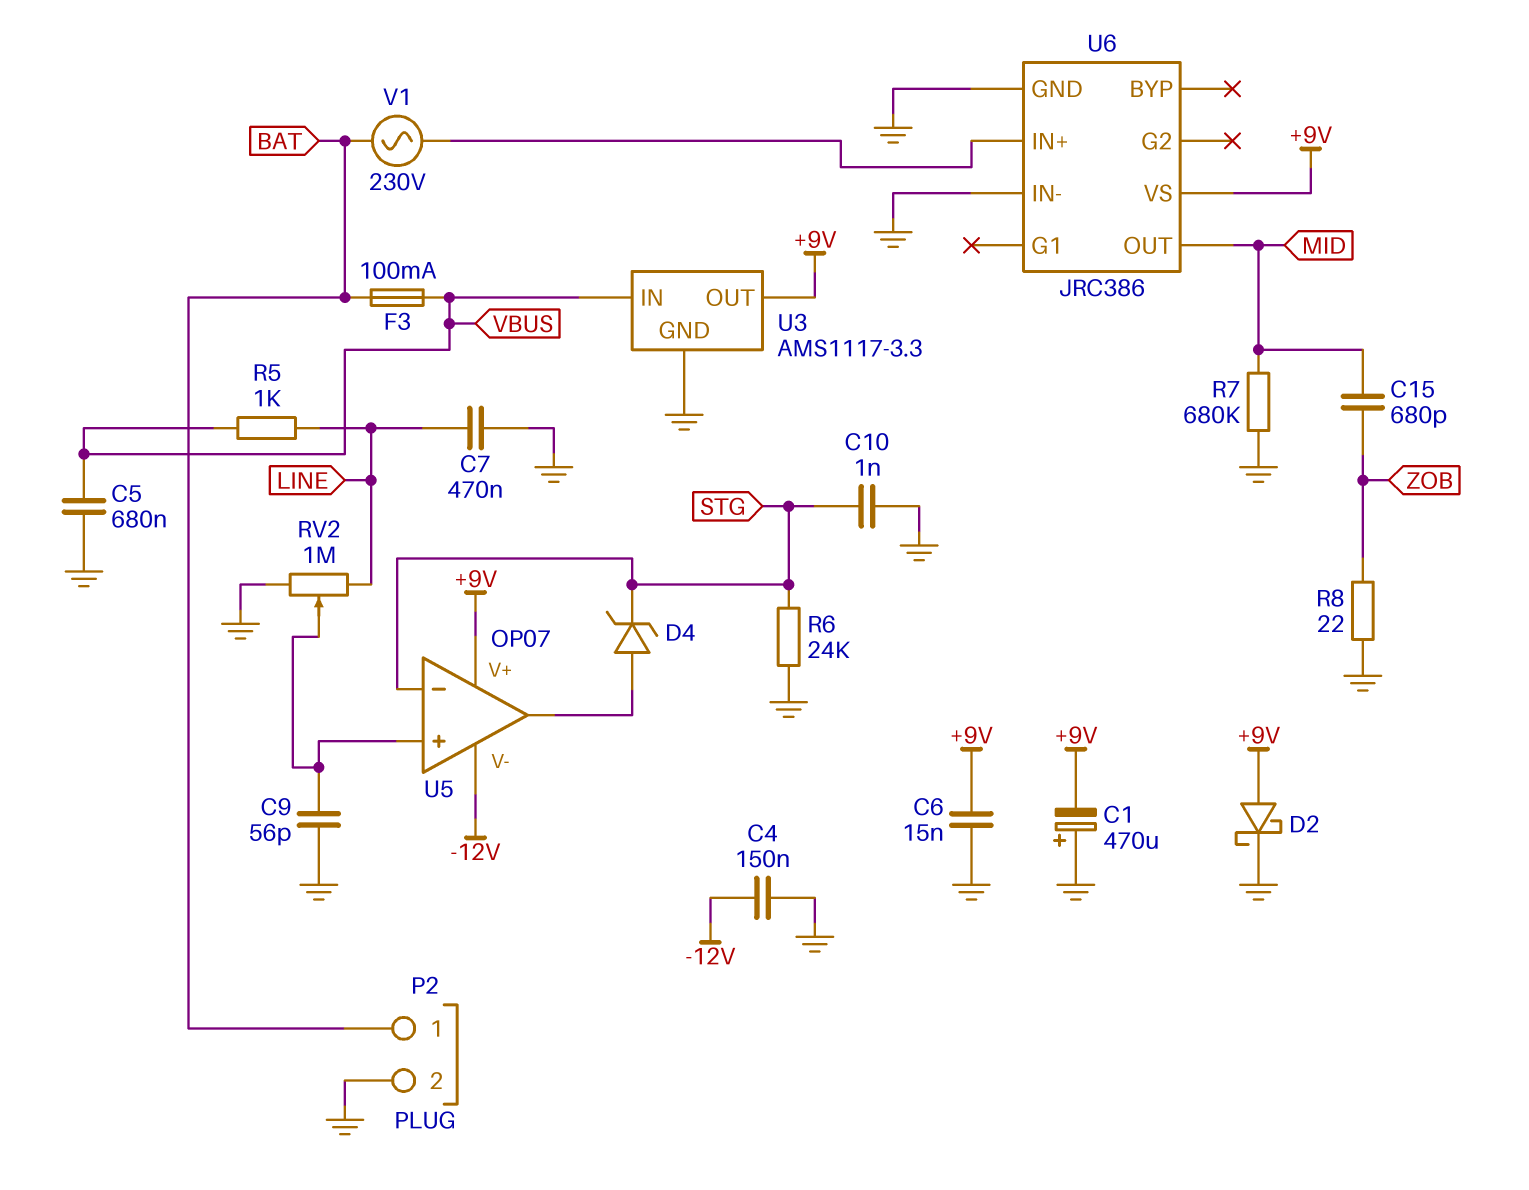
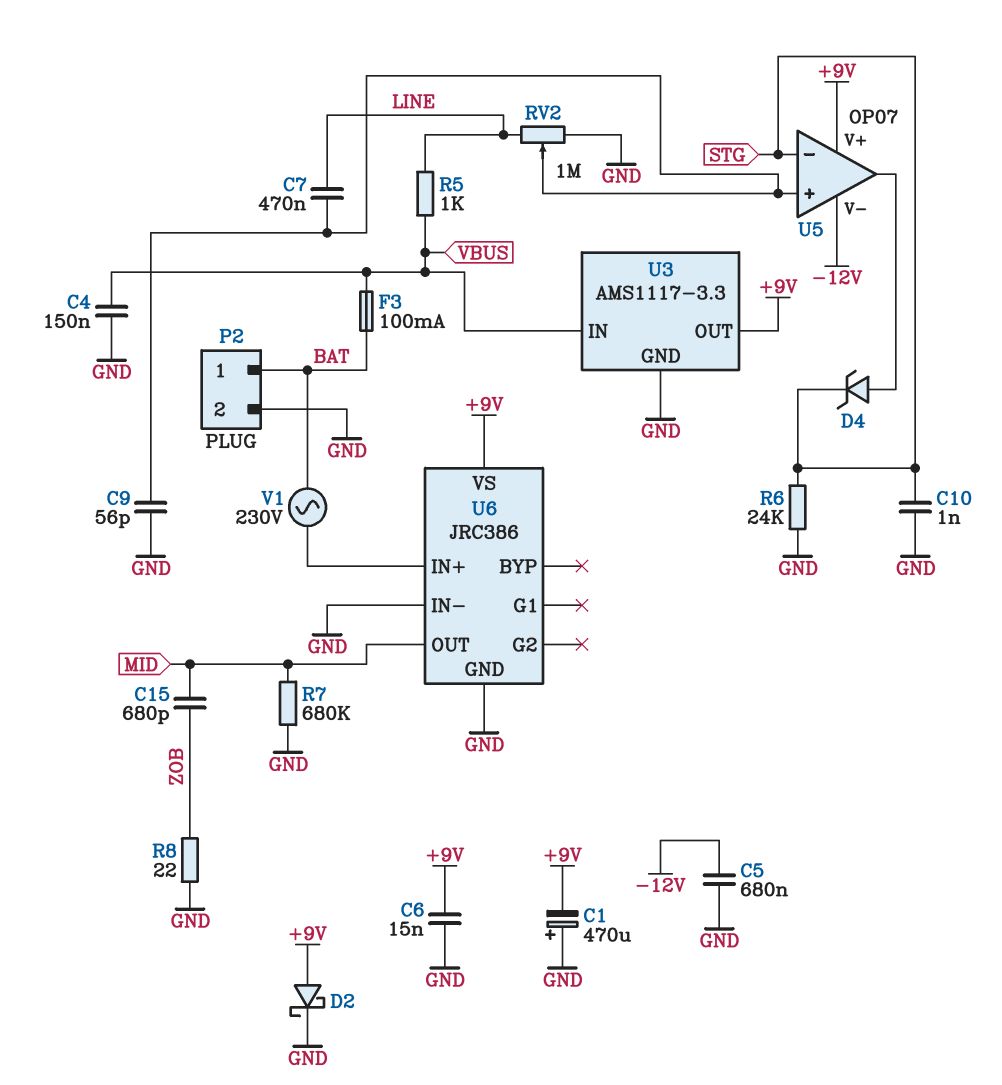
C4: 150nF (-12V, GND) -> 150nF (GND, VBUS)
C5: 680nF (GND, VBUS) -> 680nF (-12V, GND)
C7: 470nF (GND, LINE) -> 470nF (LINE, U5/in+)

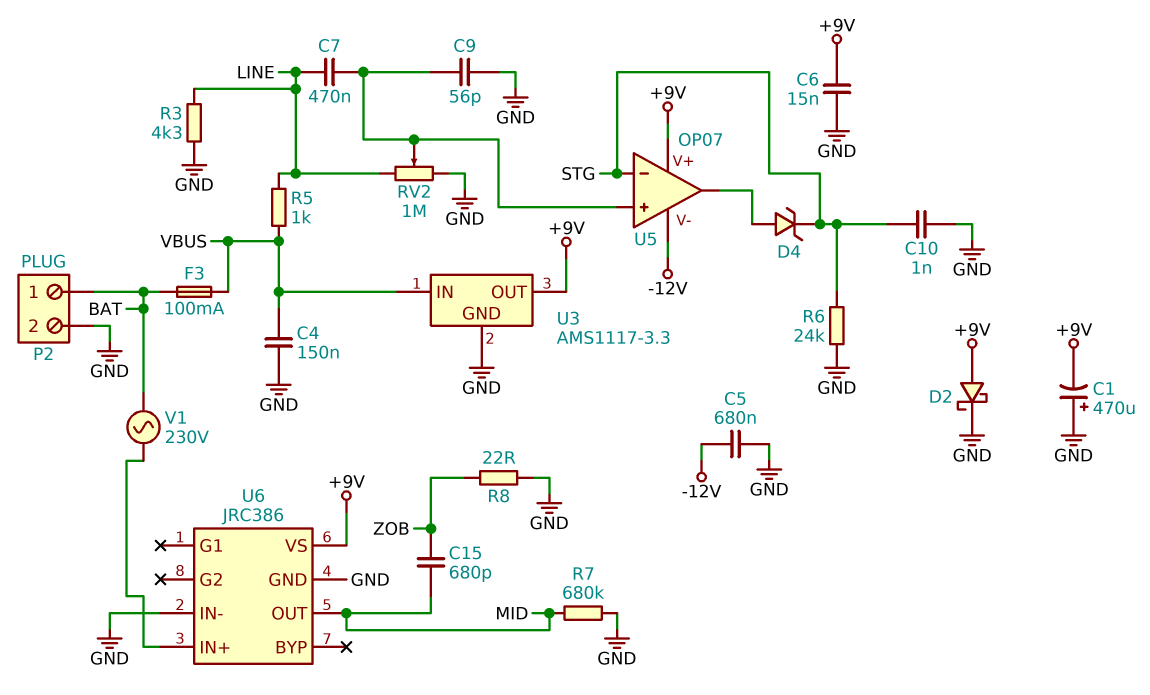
R3: none -> 4.3k (GND, LINE)

